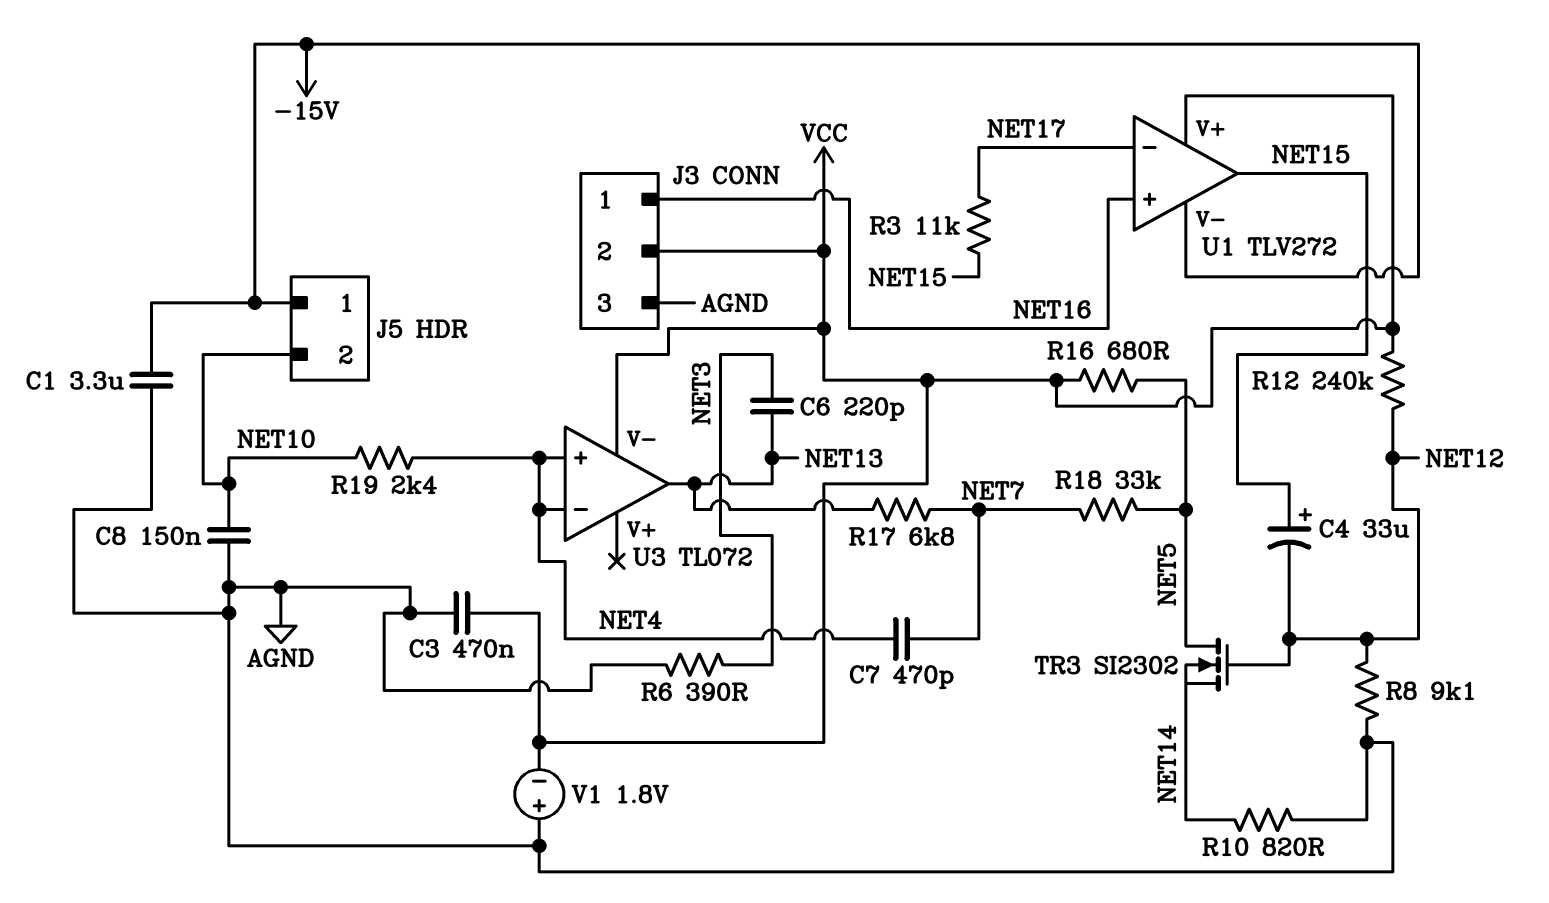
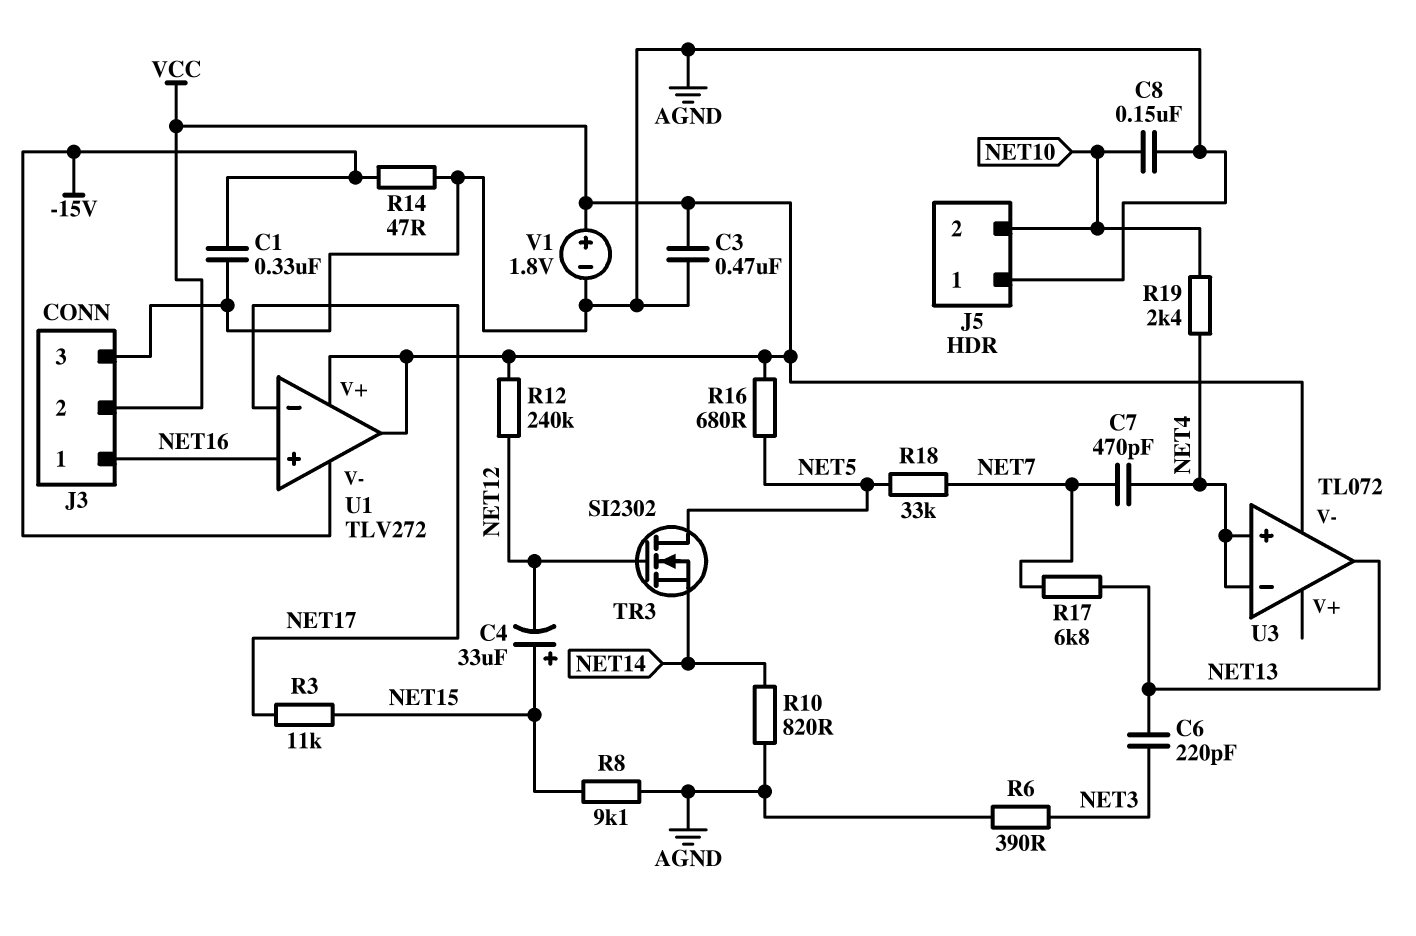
C1: 3.3uF (-15V, AGND) -> 330nF (-15V, AGND)
J5 pin 1: -15V -> AGND
R8: 9.1k (AGND, NET12) -> 9.1k (AGND, NET15)
R14: none -> 47 (-15V, AGND)
U1 pin out: NET15 -> VCC
V1: 1.8V (plus AGND, minus VCC) -> 1.8V (plus VCC, minus AGND)

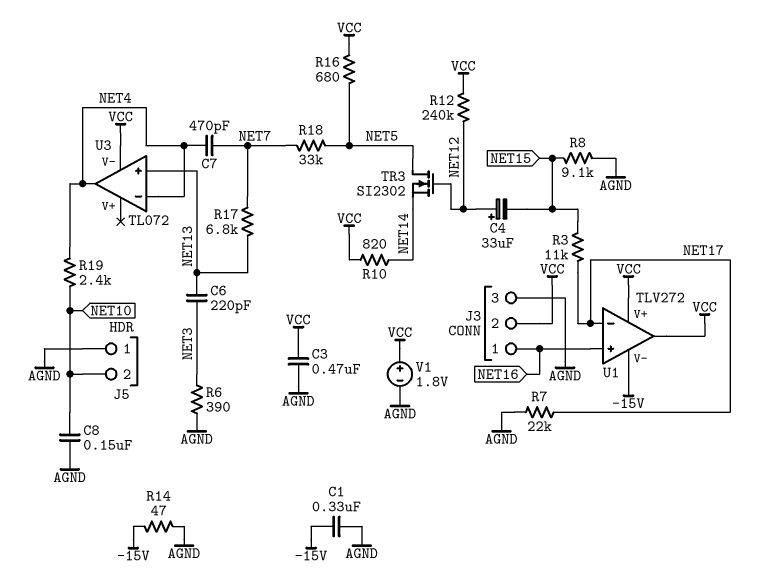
C4: 33uF (plus NET15, minus NET12) -> 33uF (plus NET12, minus NET15)
R7: none -> 22k (AGND, NET17)
R10: 820 (AGND, NET14) -> 820 (NET14, VCC)
U3 pin in+: NET4 -> NET13
U3 pin out: NET13 -> NET4

